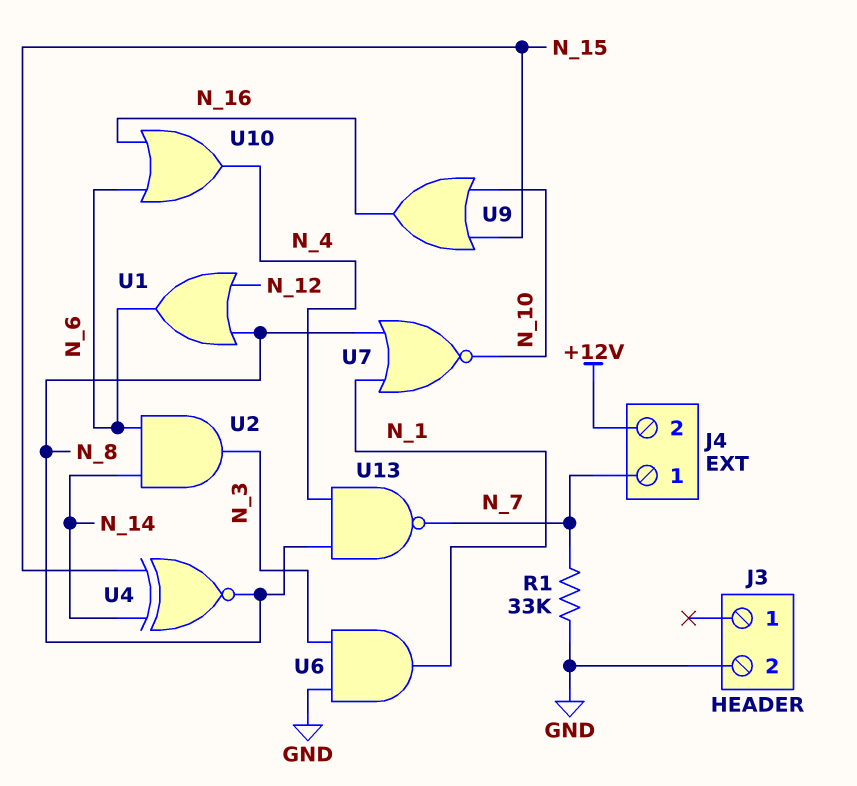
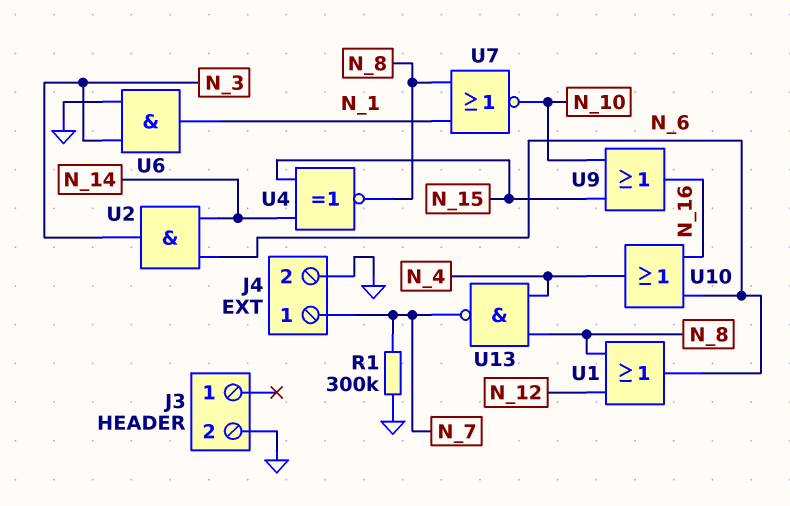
J4 pin 2: +12V -> GND
R1: 33k (GND, N_7) -> 300k (GND, N_7)

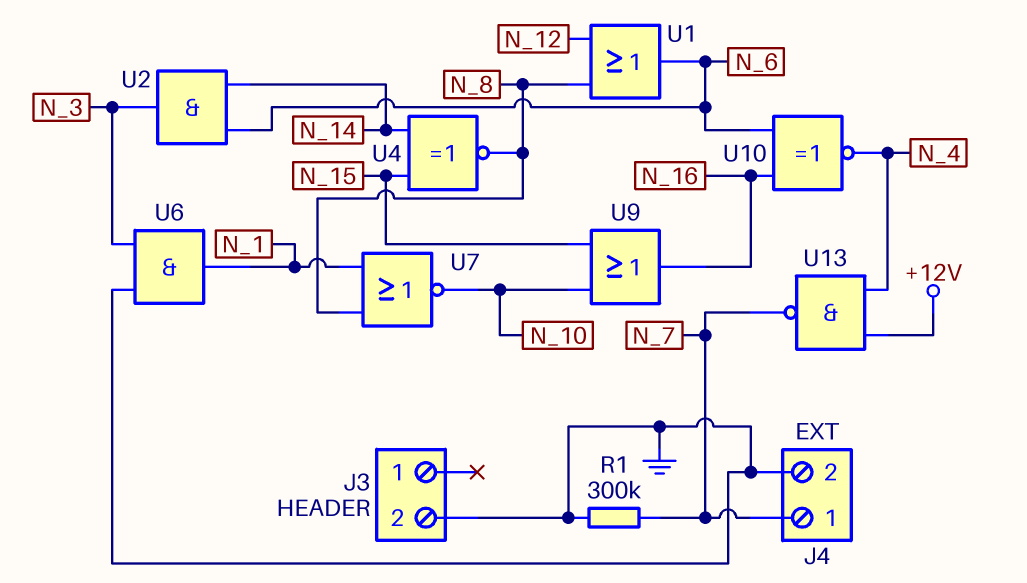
U10: OR (in N_6, in N_16, out N_4) -> XNOR (in N_6, in N_16, out N_4)
U13: NAND (in N_4, in N_8, out N_7) -> NAND (in +12V, in N_4, out N_7)

